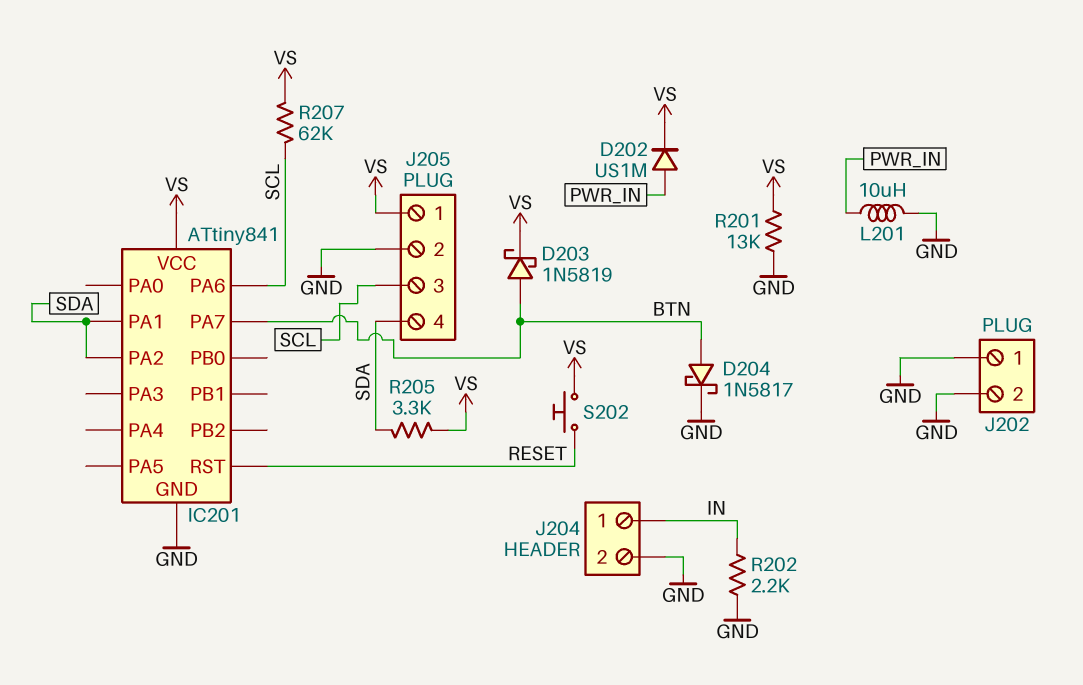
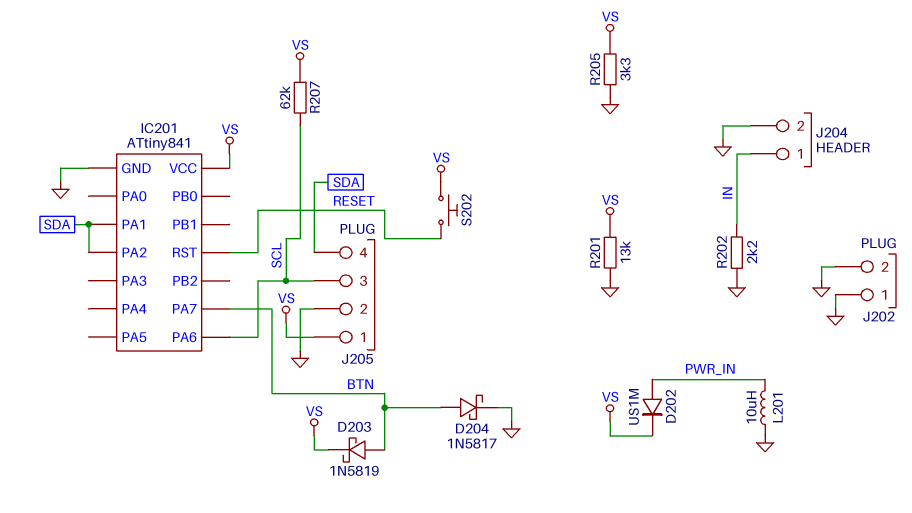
R205: 3.3k (SDA, VS) -> 3.3k (GND, VS)

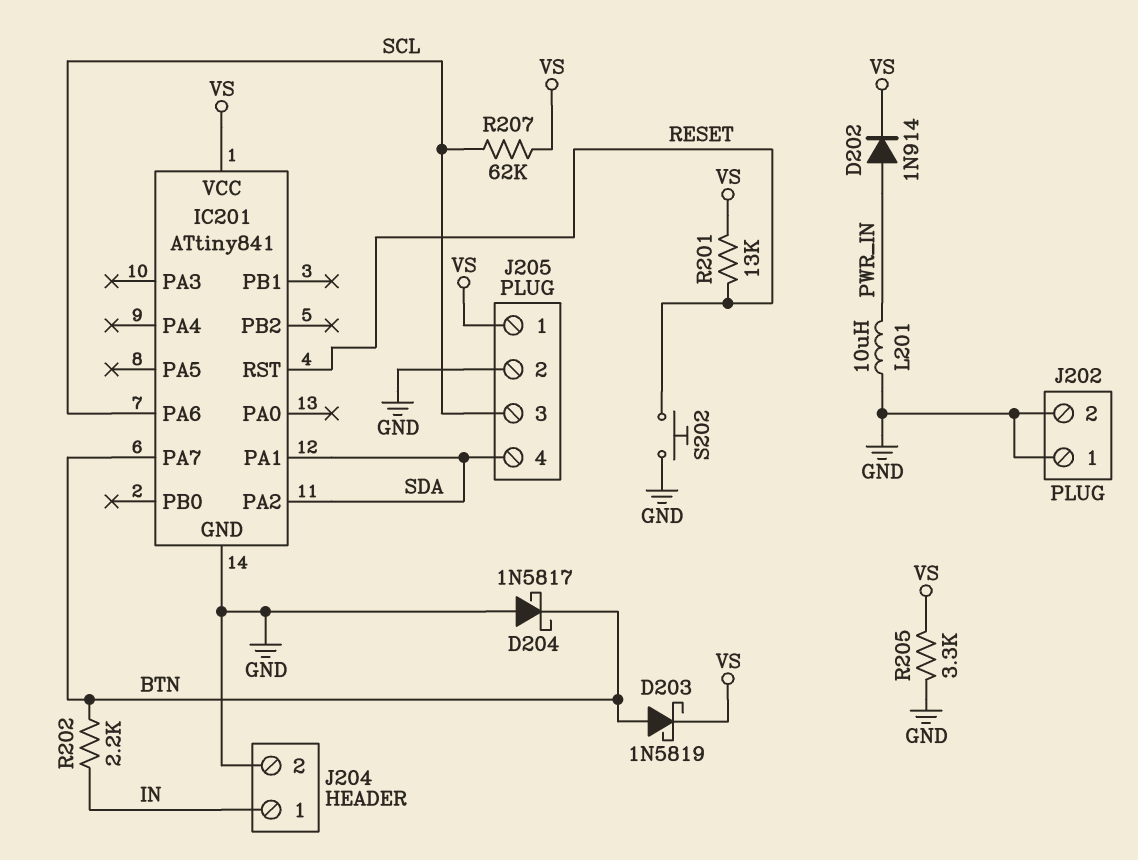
D202: diode US1M (A PWR_IN, K VS) -> diode 1N914 (A PWR_IN, K VS)
D204: schottky 1N5817 (A BTN, K GND) -> schottky 1N5817 (A GND, K BTN)
R201: 13k (GND, VS) -> 13k (RESET, VS)
R202: 2.2k (GND, IN) -> 2.2k (BTN, IN)
S202: button (RESET, VS) -> button (GND, RESET)

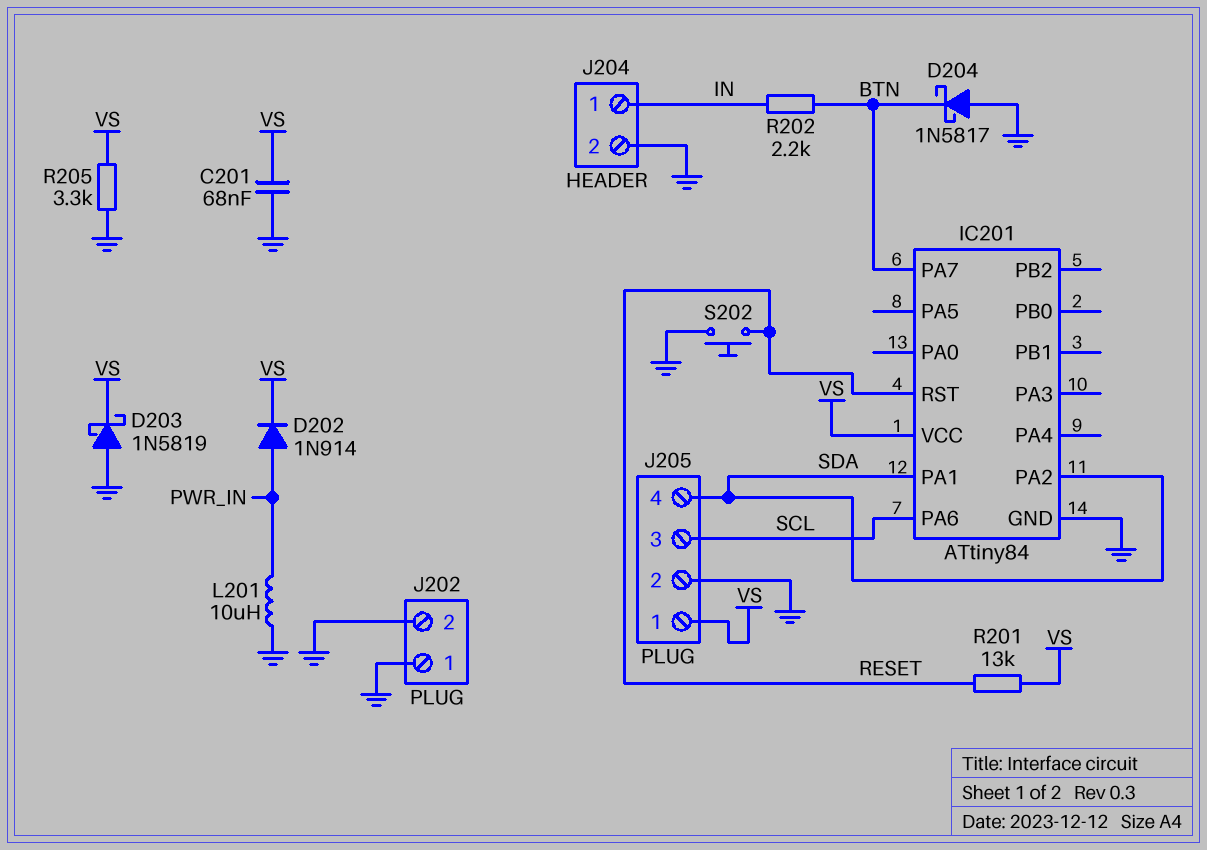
C201: none -> 68nF (GND, VS)
D203: schottky 1N5819 (A BTN, K VS) -> schottky 1N5819 (A GND, K VS)
IC201: ATtiny841 -> ATtiny84
R207: 62k (SCL, VS) -> none

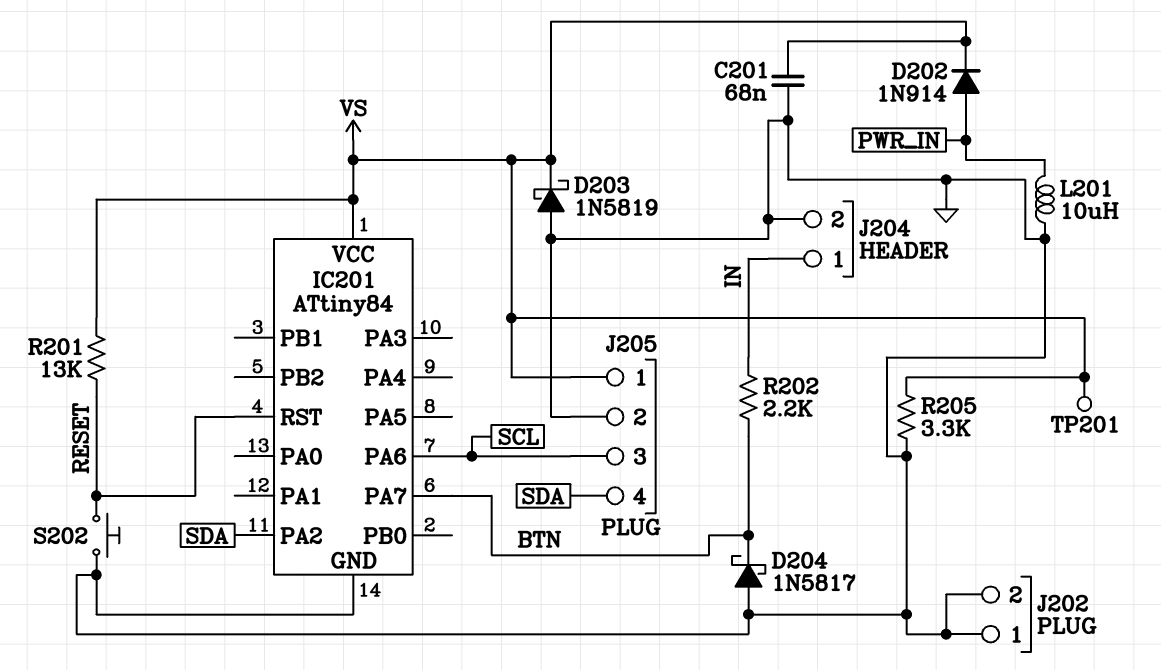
IC201 pin PA1: SDA -> none
TP201: none -> test point (VS)

